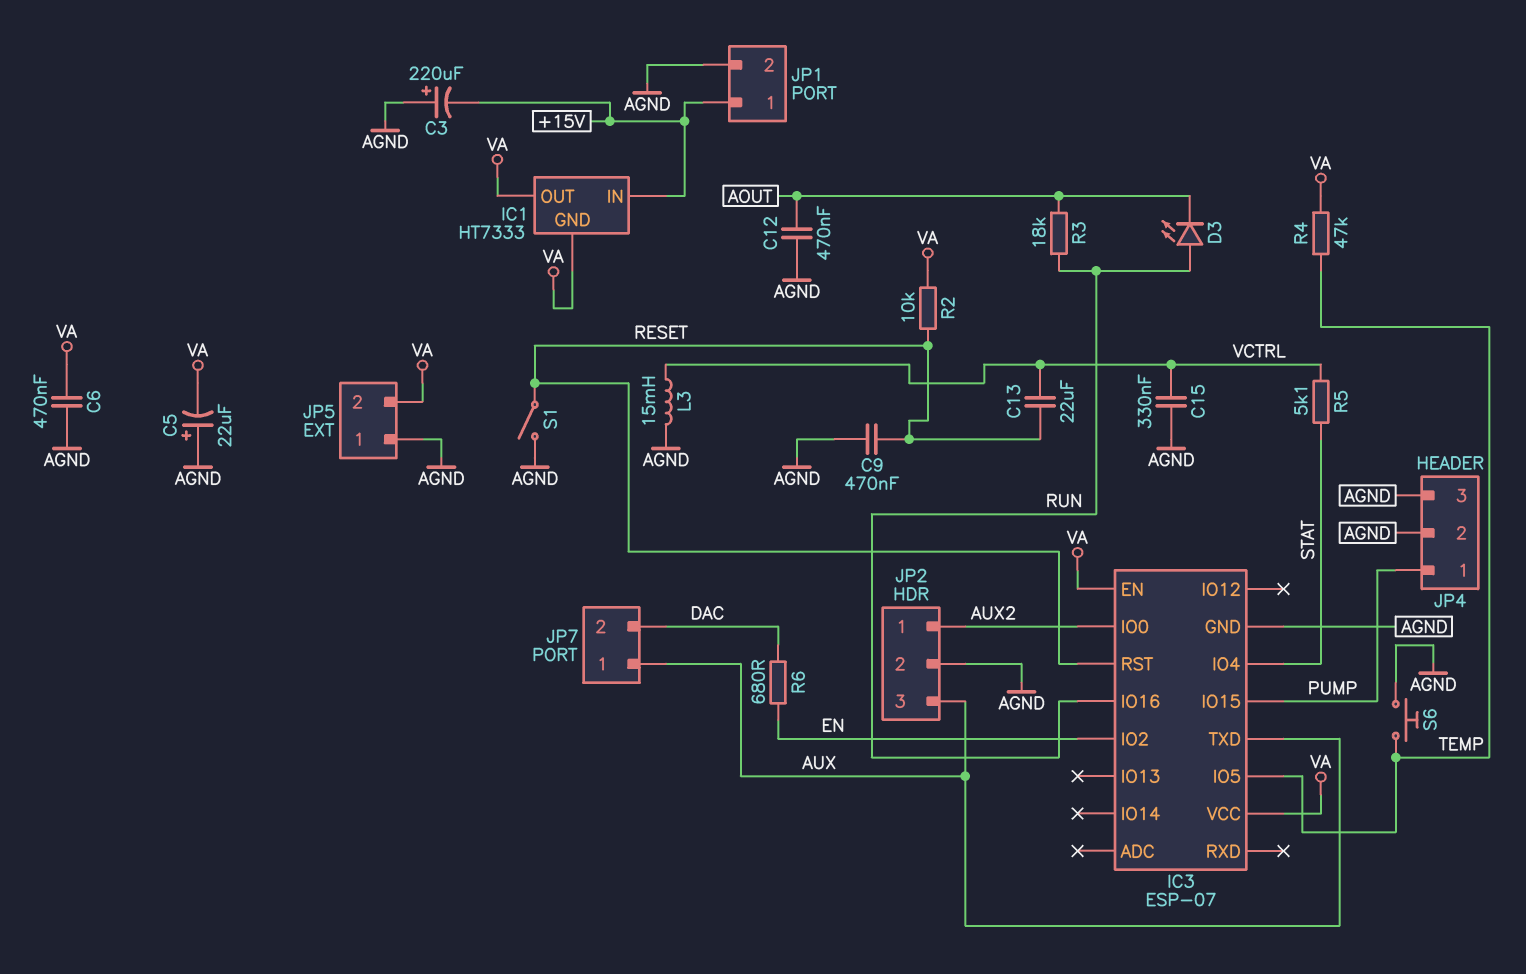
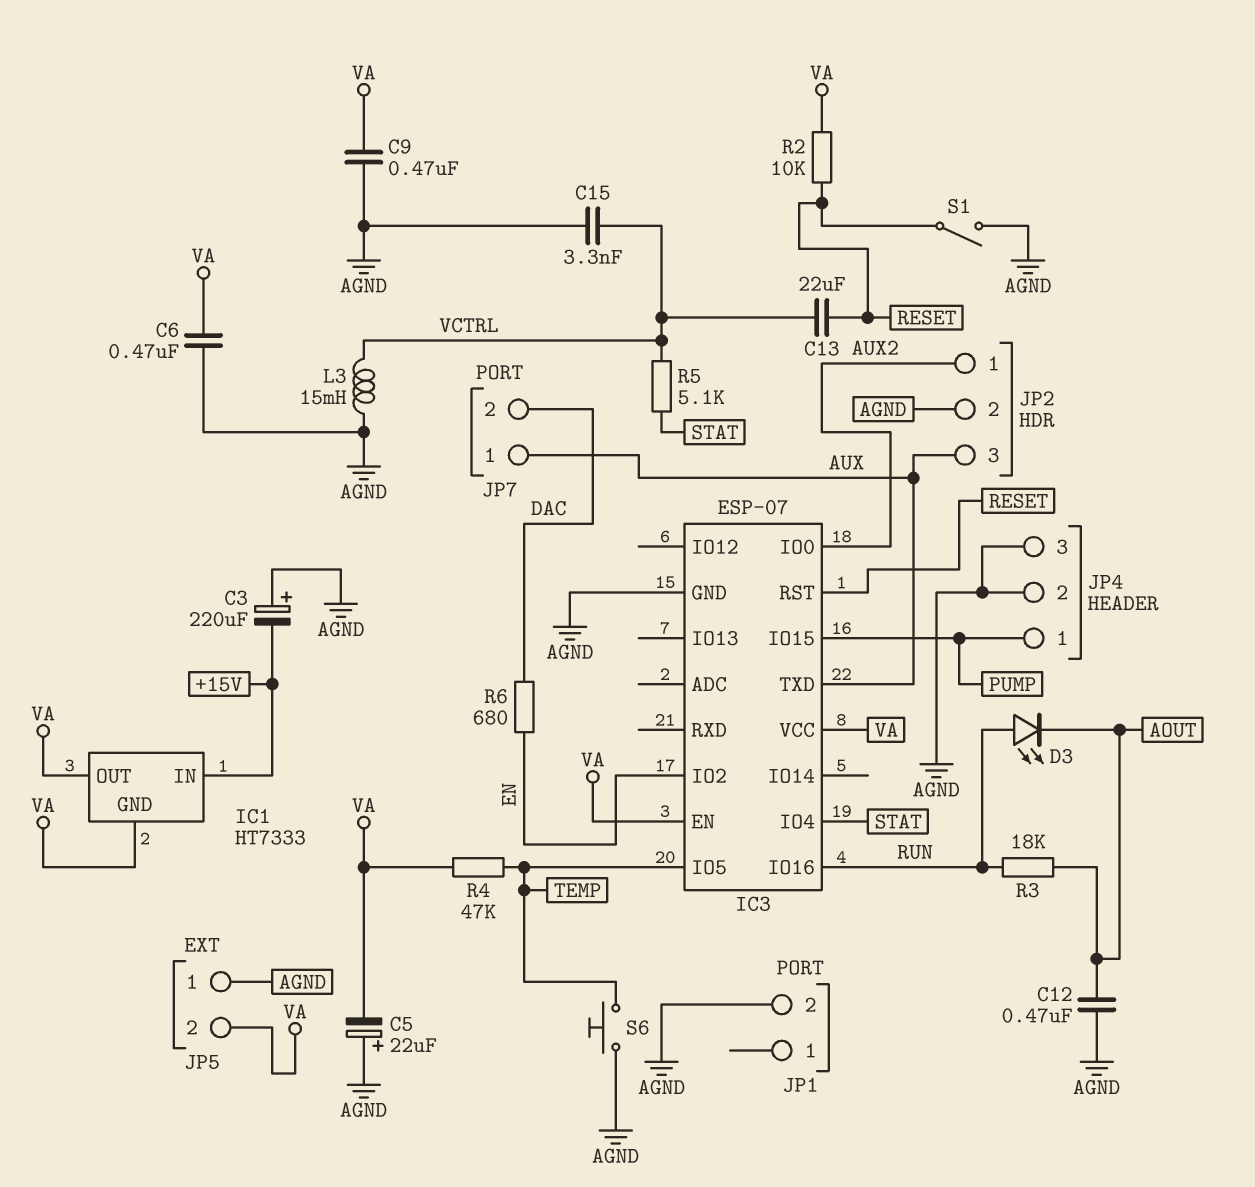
C9: 470nF (AGND, RESET) -> 470nF (AGND, VA)
C15: 330nF (AGND, VCTRL) -> 3.3nF (AGND, VCTRL)
JP1 pin 1: +15V -> none

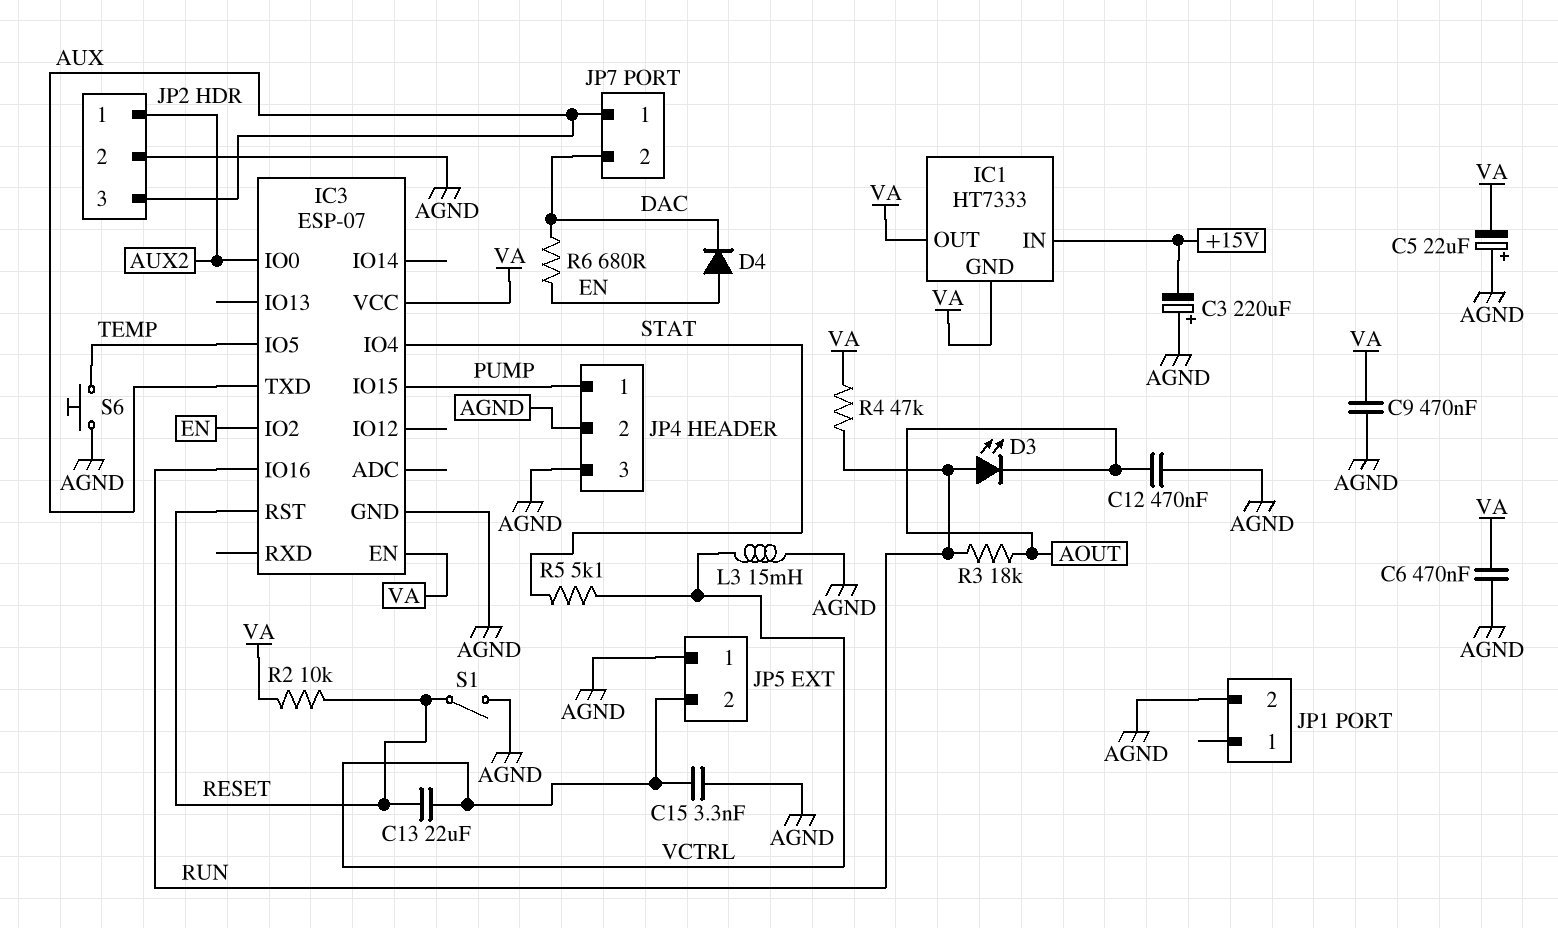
D4: none -> diode (A EN, K DAC)
JP5 pin 2: VA -> VCTRL
R4: 47k (TEMP, VA) -> 47k (RUN, VA)

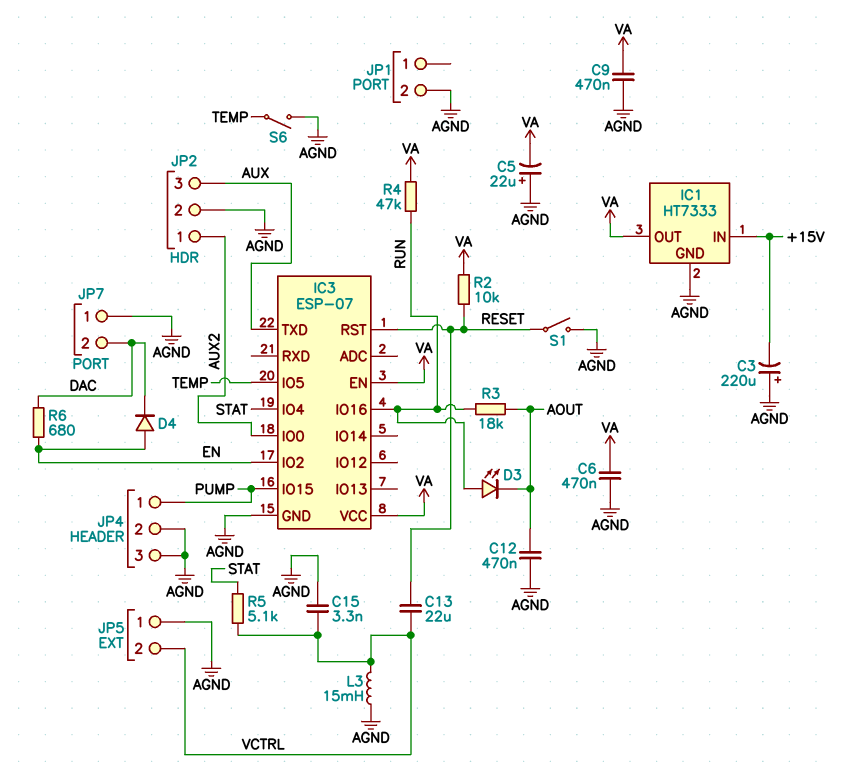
IC1 pin GND: VA -> AGND
JP7 pin 1: AUX -> AGND
S6: button (AGND, TEMP) -> switch (AGND, TEMP)

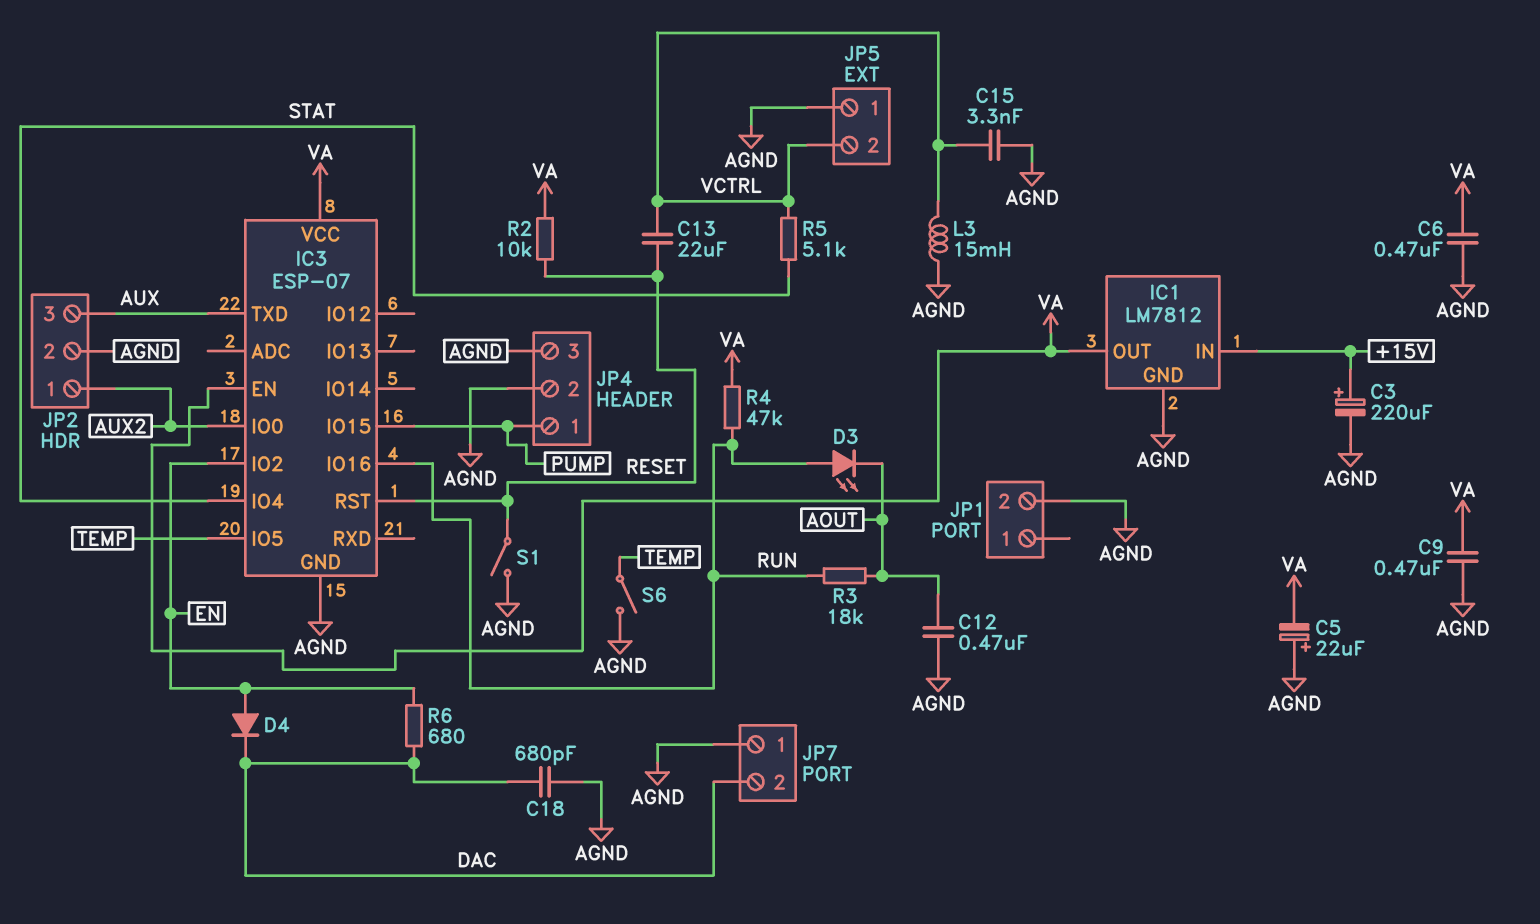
C3: 220uF (plus AGND, minus +15V) -> 220uF (plus +15V, minus AGND)
C18: none -> 680pF (AGND, DAC)
IC1: HT7333 -> LM7812

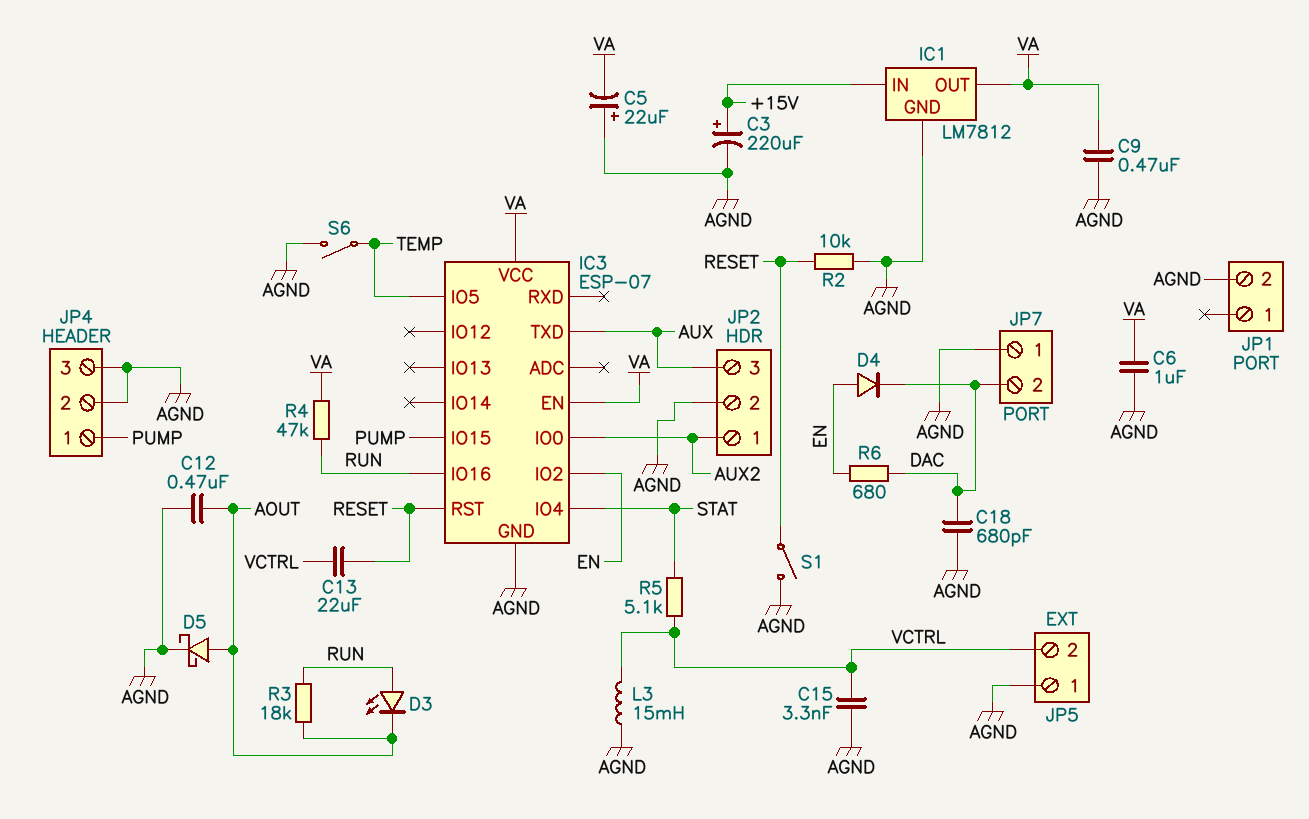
C6: 470nF (AGND, VA) -> 1uF (AGND, VA)
D5: none -> schottky (A AOUT, K AGND)
R2: 10k (RESET, VA) -> 10k (AGND, RESET)

